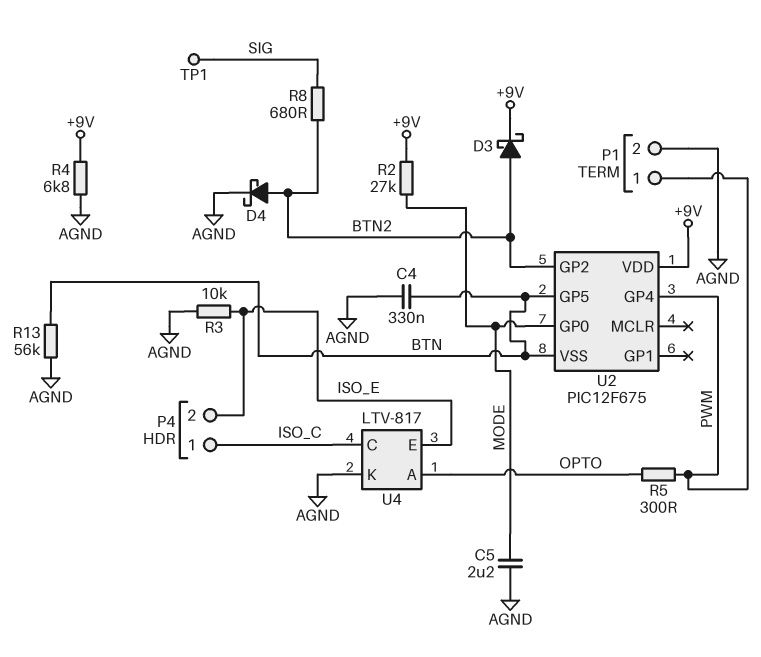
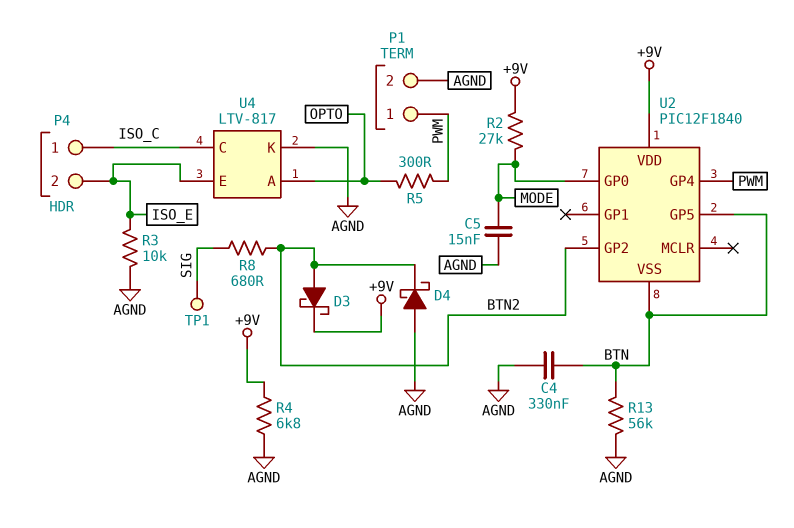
C5: 2.2uF (AGND, MODE) -> 15nF (AGND, MODE)
D4: schottky (A BTN2, K AGND) -> schottky (A AGND, K BTN2)
U2: PIC12F675 -> PIC12F1840

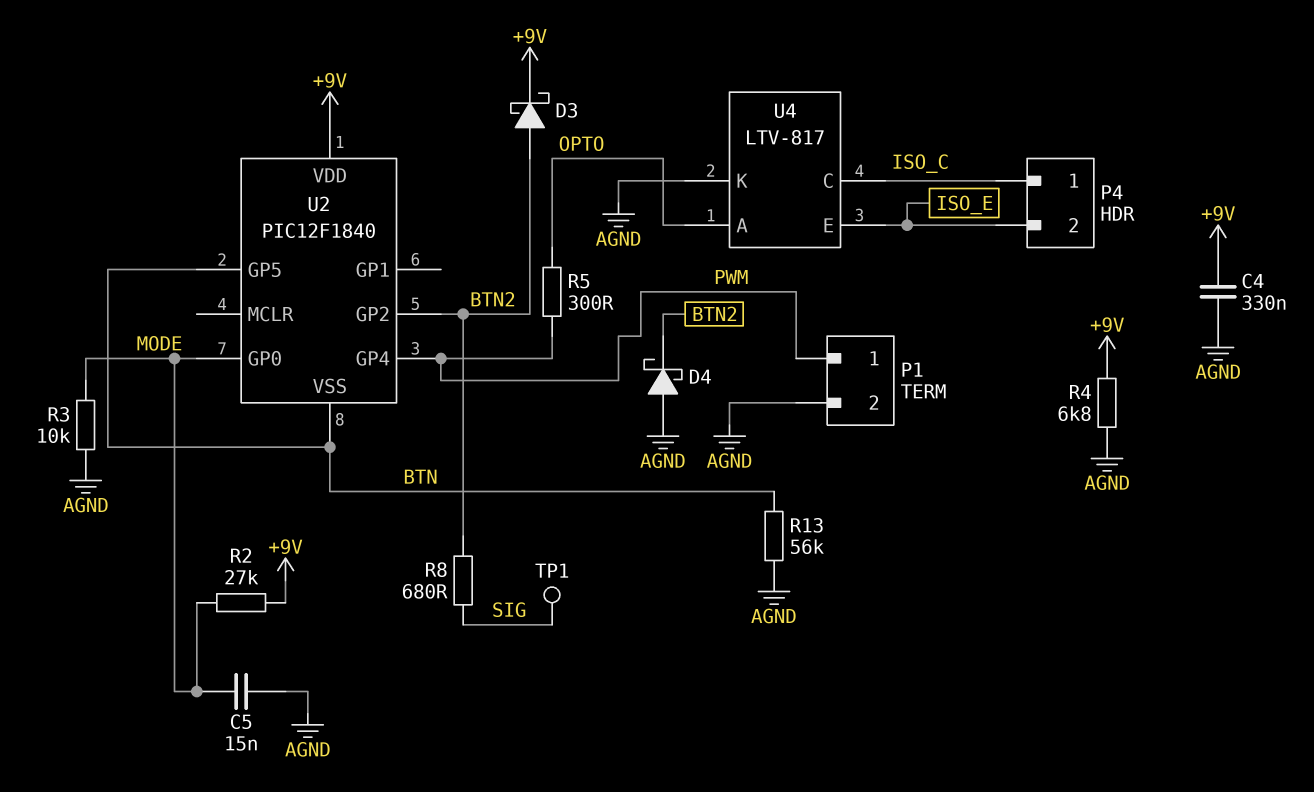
C4: 330nF (AGND, BTN) -> 330nF (+9V, AGND)
R3: 10k (AGND, ISO_E) -> 10k (AGND, MODE)

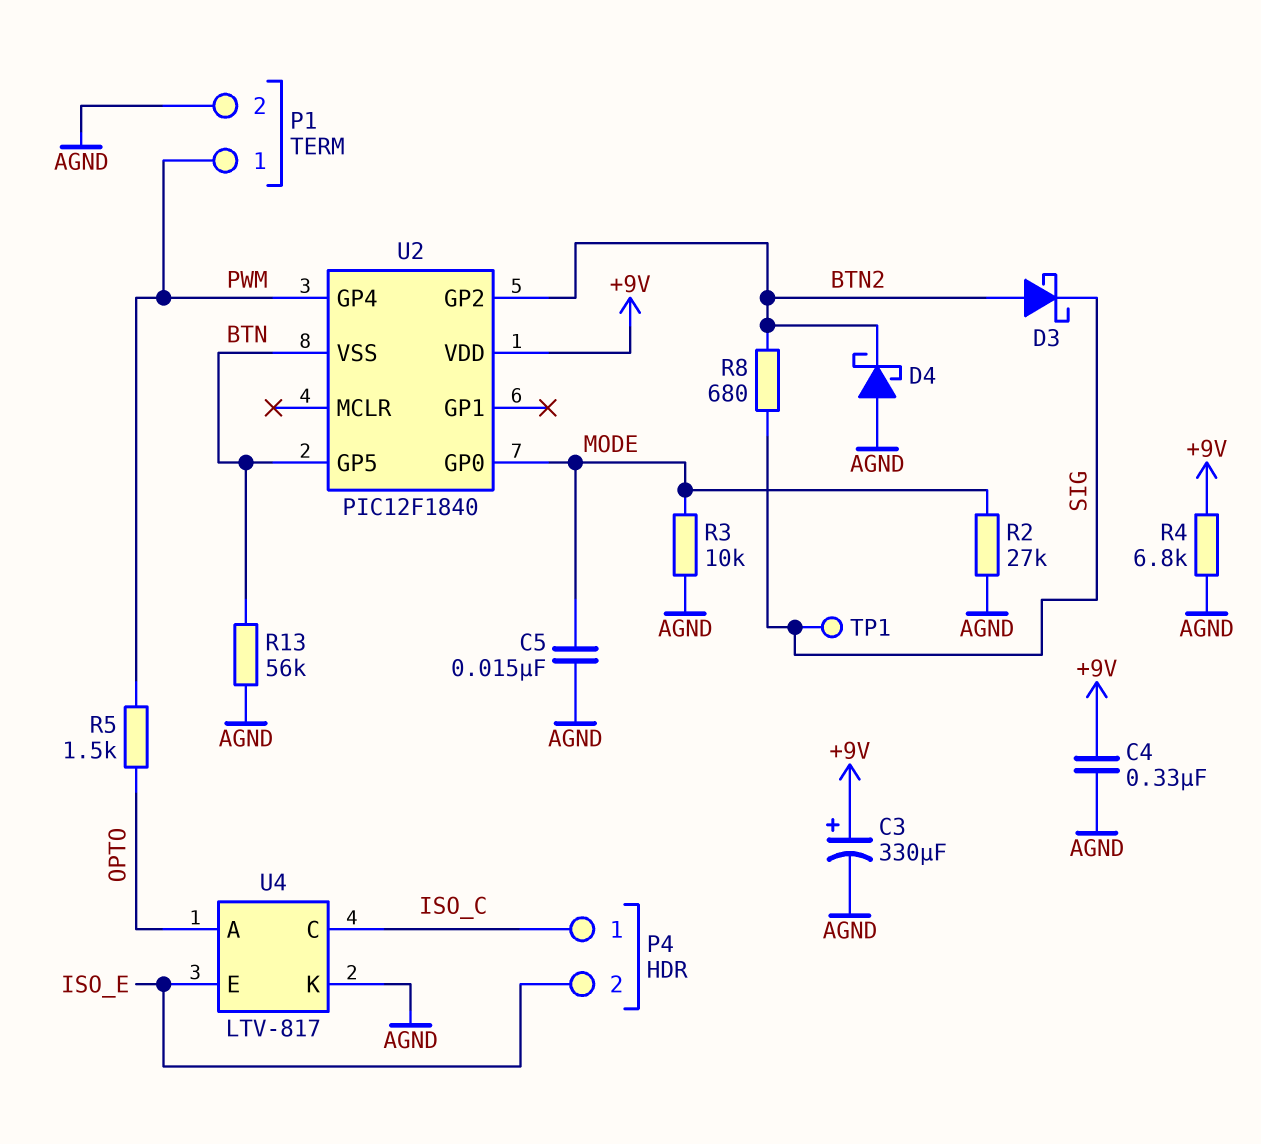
C3: none -> 330uF (plus +9V, minus AGND)
D3: schottky (A BTN2, K +9V) -> schottky (A BTN2, K SIG)
R2: 27k (+9V, MODE) -> 27k (AGND, MODE)
R5: 300 (OPTO, PWM) -> 1.5k (OPTO, PWM)

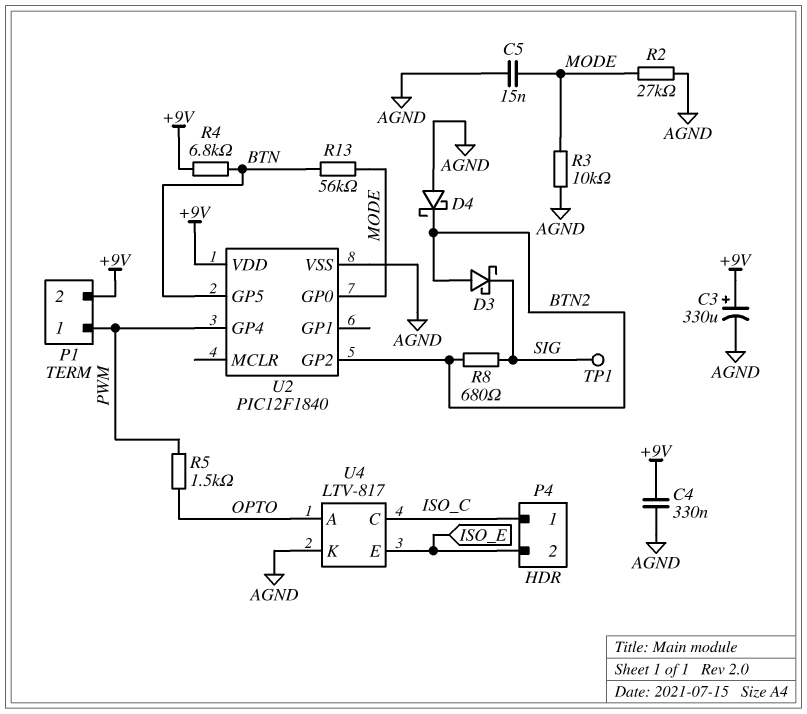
P1 pin 2: AGND -> +9V
R4: 6.8k (+9V, AGND) -> 6.8k (+9V, BTN)
R13: 56k (AGND, BTN) -> 56k (BTN, MODE)
U2 pin VSS: BTN -> AGND

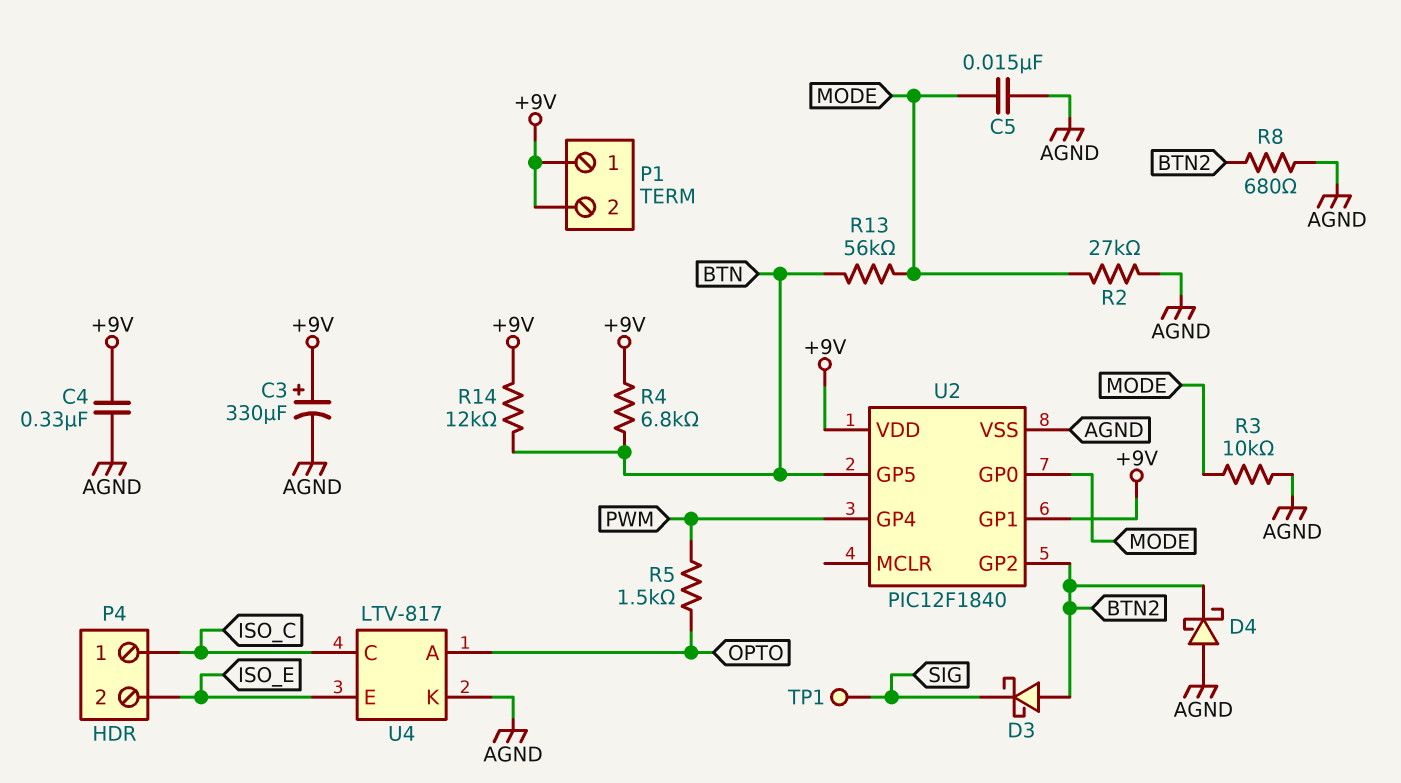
P1 pin 1: PWM -> +9V
R8: 680 (BTN2, SIG) -> 680 (AGND, BTN2)
R14: none -> 12k (+9V, BTN)
U2 pin GP1: none -> +9V

